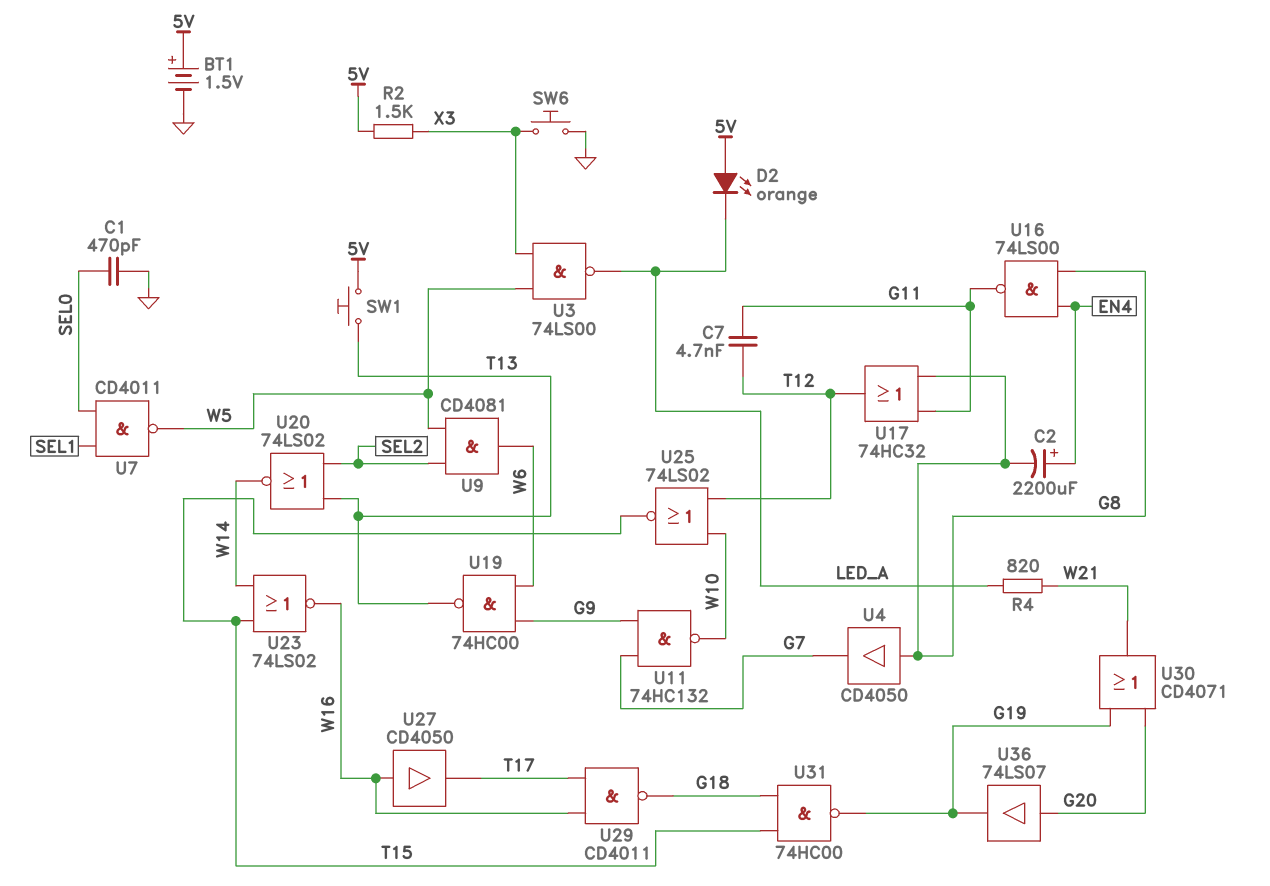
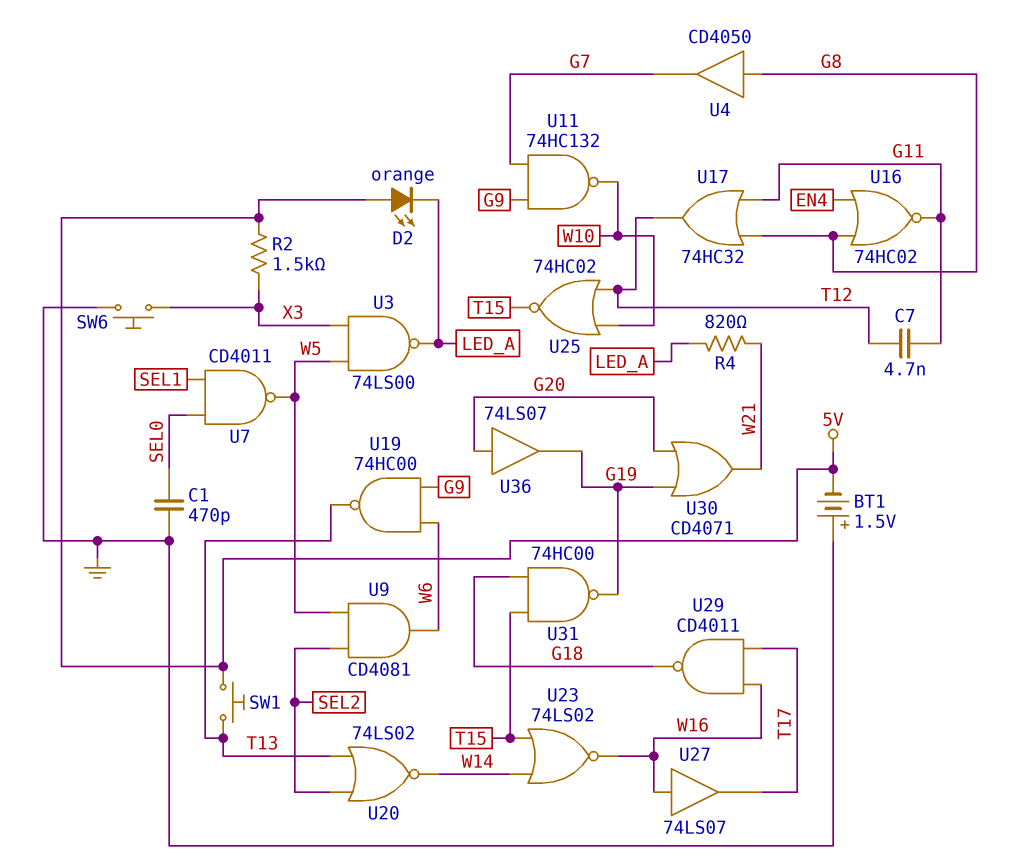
BT1: 1.5V (plus 5V, minus GND) -> 1.5V (plus GND, minus 5V)
C2: 2200uF (plus EN4, minus G8) -> none
U16: NAND 74LS00 (in EN4, in G8, out G11) -> NOR 74HC02 (in EN4, in G8, out G11)
U25: NOR 74LS02 (in T12, in W10, out T15) -> NOR 74HC02 (in T12, in W10, out T15)
U27: buffer CD4050 (in W16, out T17) -> buffer 74LS07 (in W16, out T17)

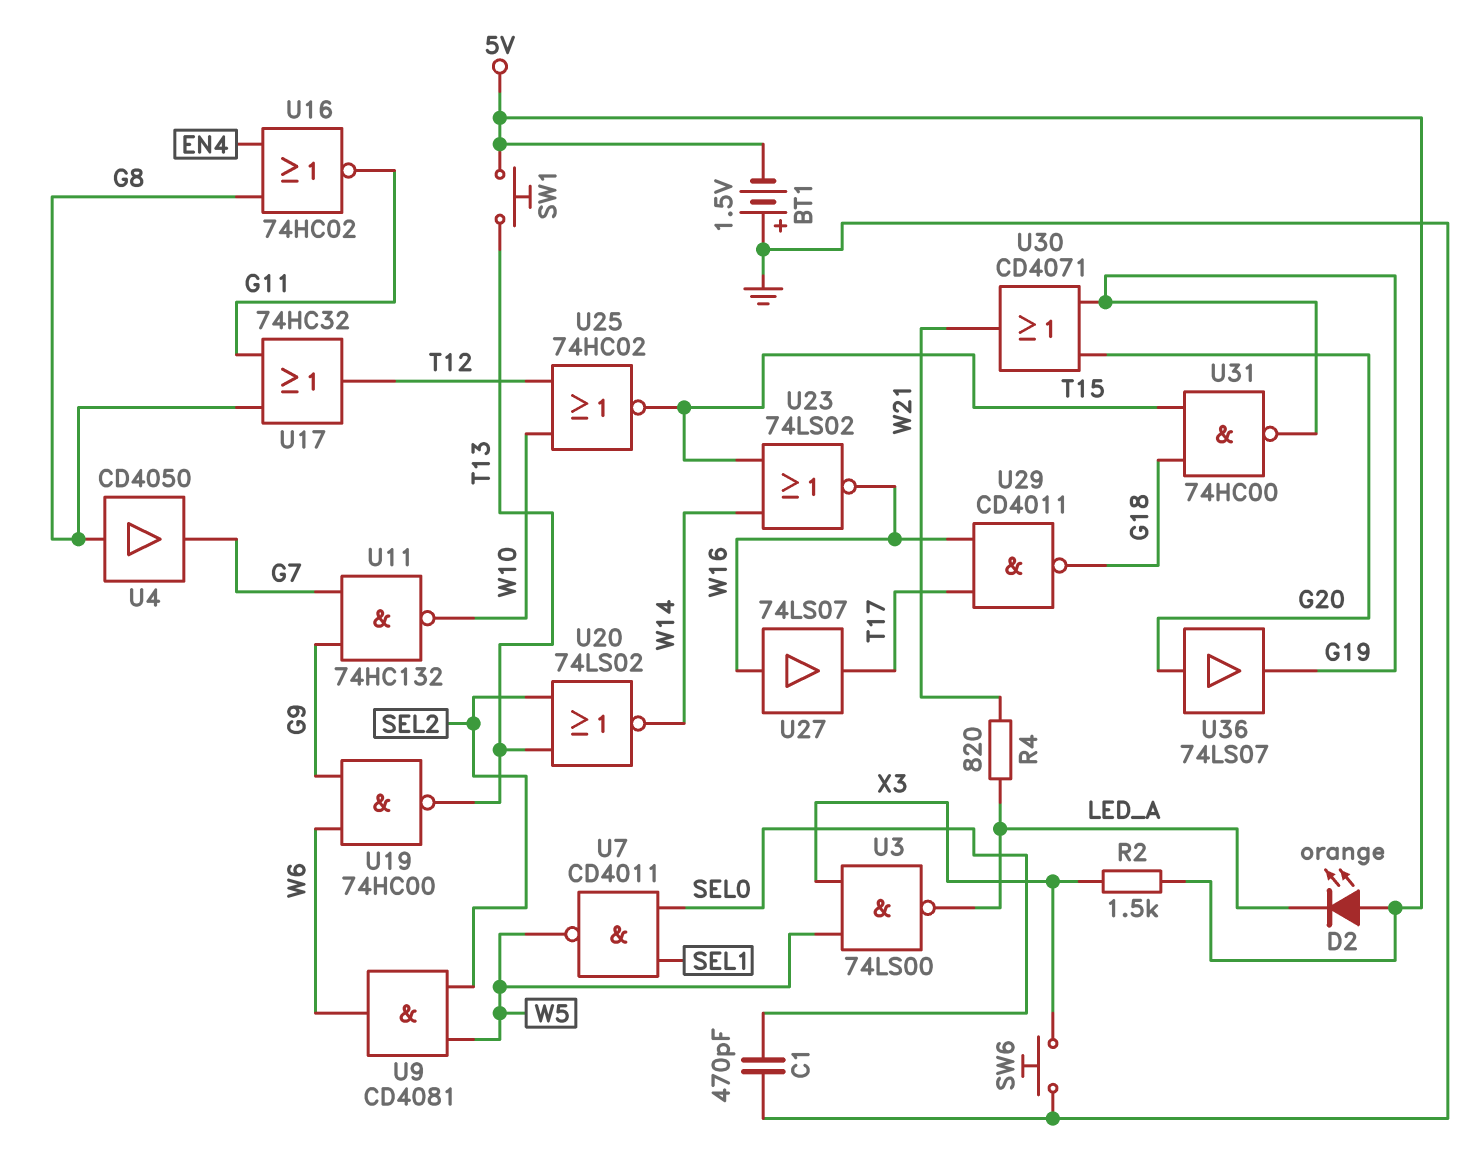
C7: 4.7nF (G11, T12) -> none

